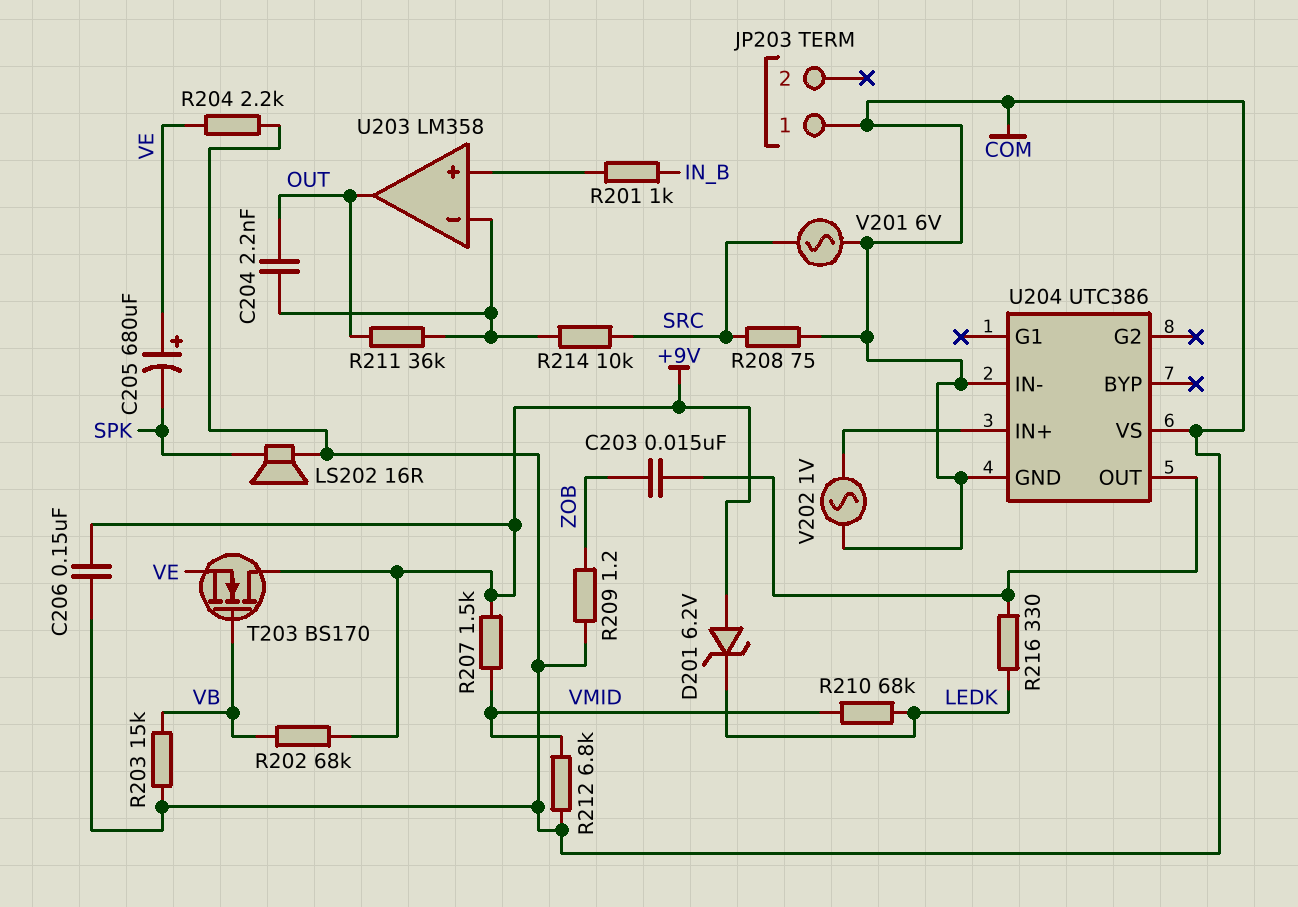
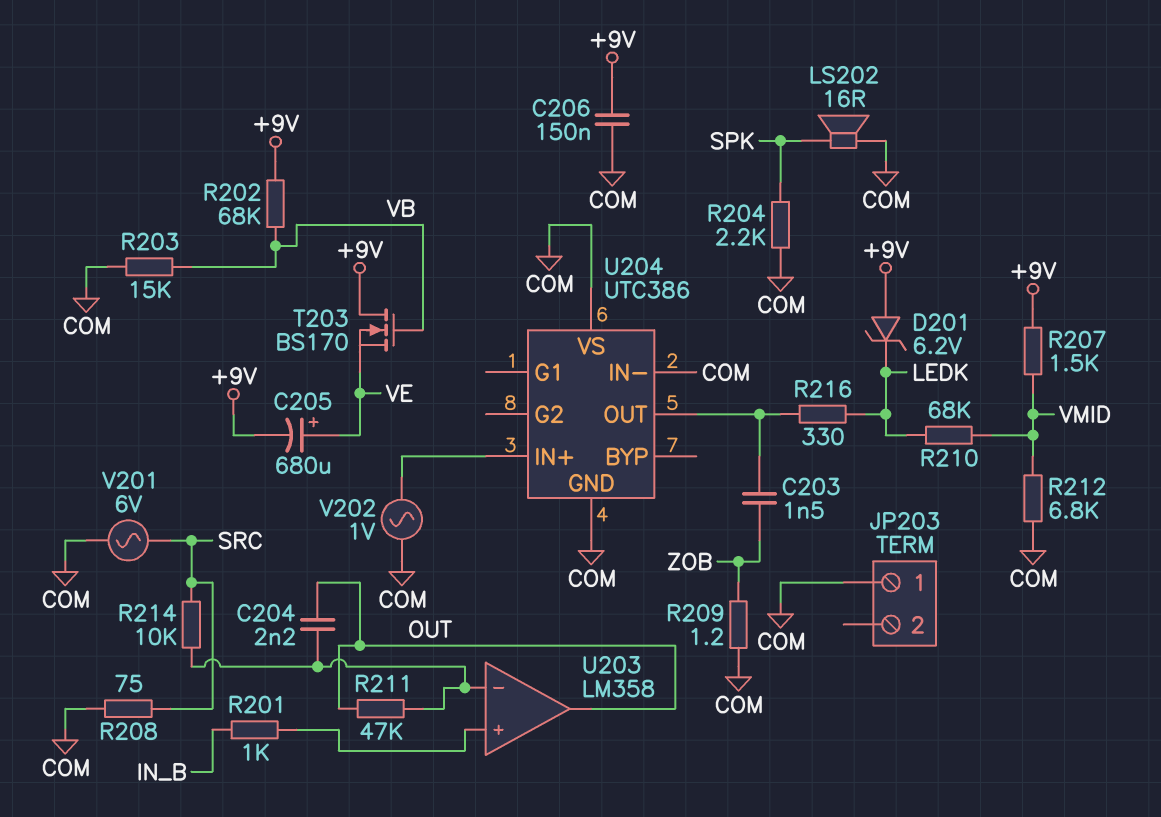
C203: 15nF (U204/OUT, ZOB) -> 1.5nF (U204/OUT, ZOB)
C205: 680uF (plus VE, minus SPK) -> 680uF (plus VE, minus +9V)
R204: 2.2k (COM, VE) -> 2.2k (COM, SPK)
R211: 36k (OUT, U203/in-) -> 47k (OUT, U203/in-)

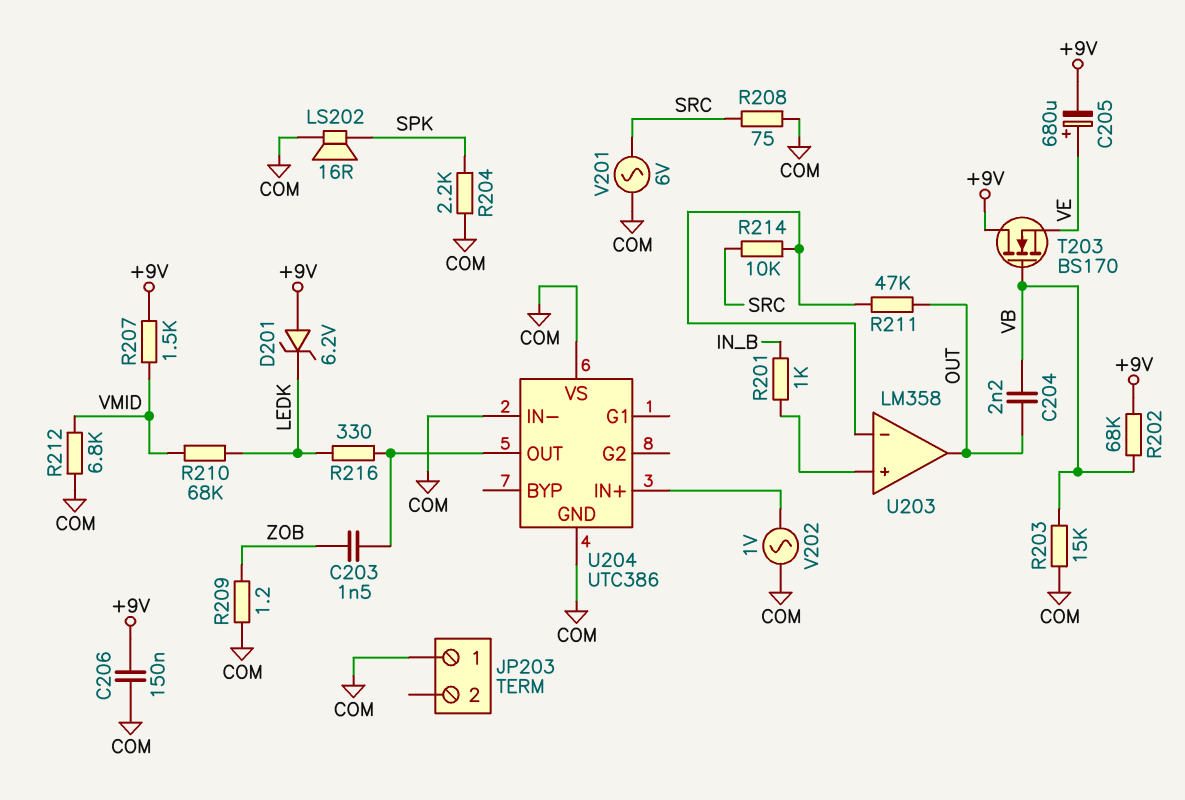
C204: 2.2nF (OUT, U203/in-) -> 2.2nF (OUT, VB)

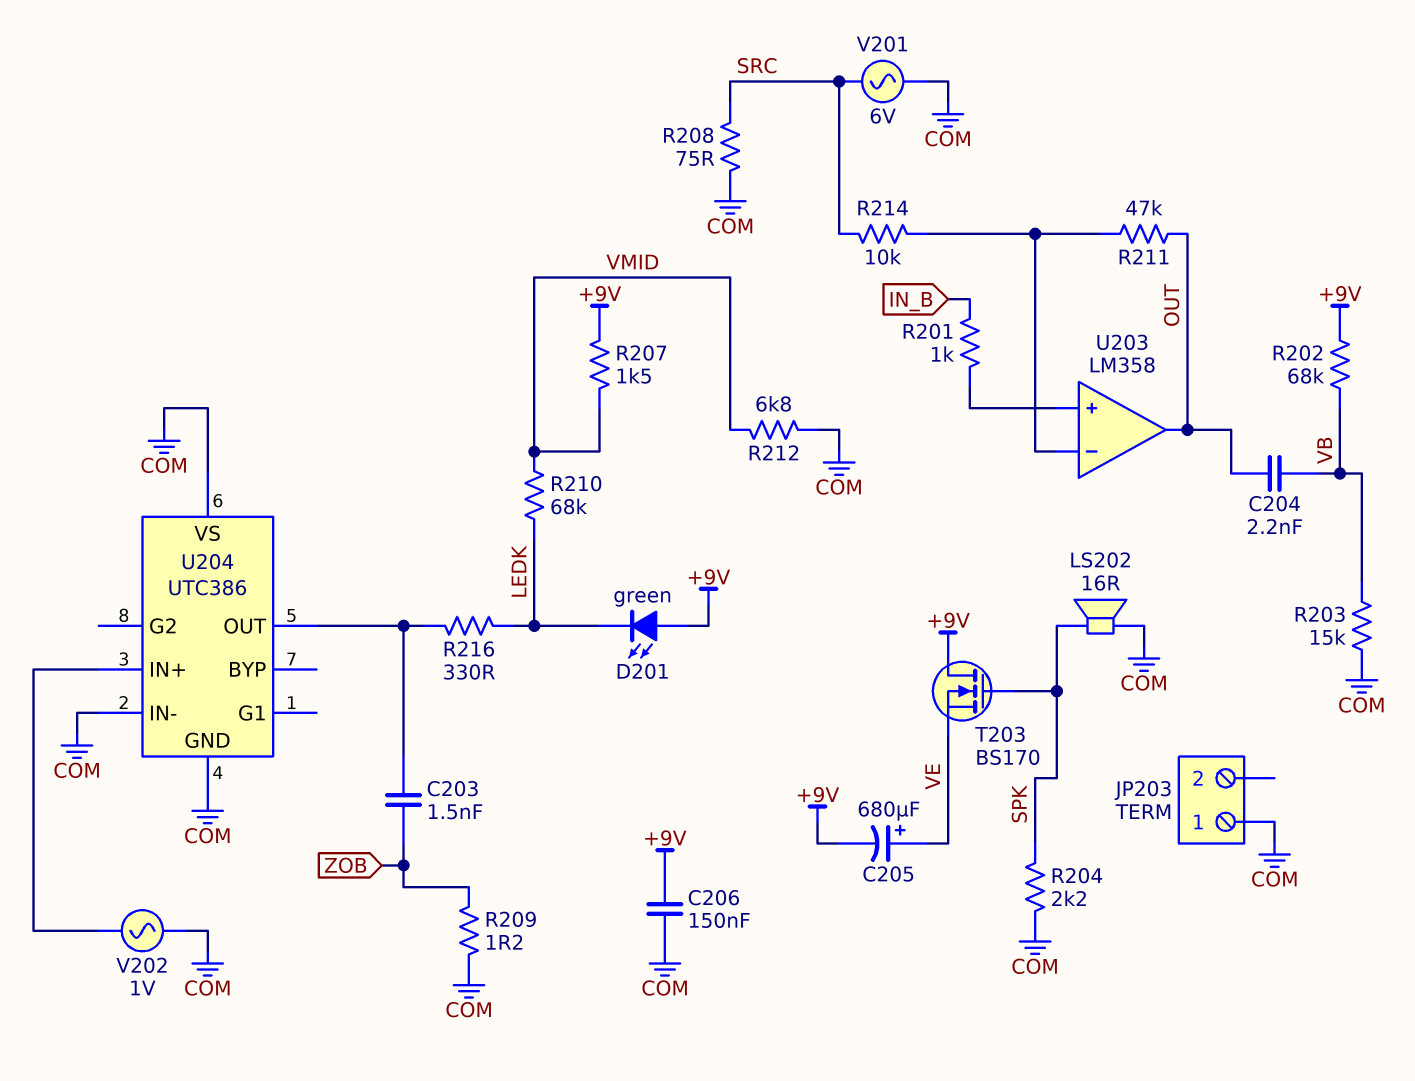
D201: zener 6.2V (A +9V, K LEDK) -> LED green (A +9V, K LEDK)
T203: NMOS BS170 (G VB, D +9V, S VE) -> NMOS BS170 (G SPK, D +9V, S VE)

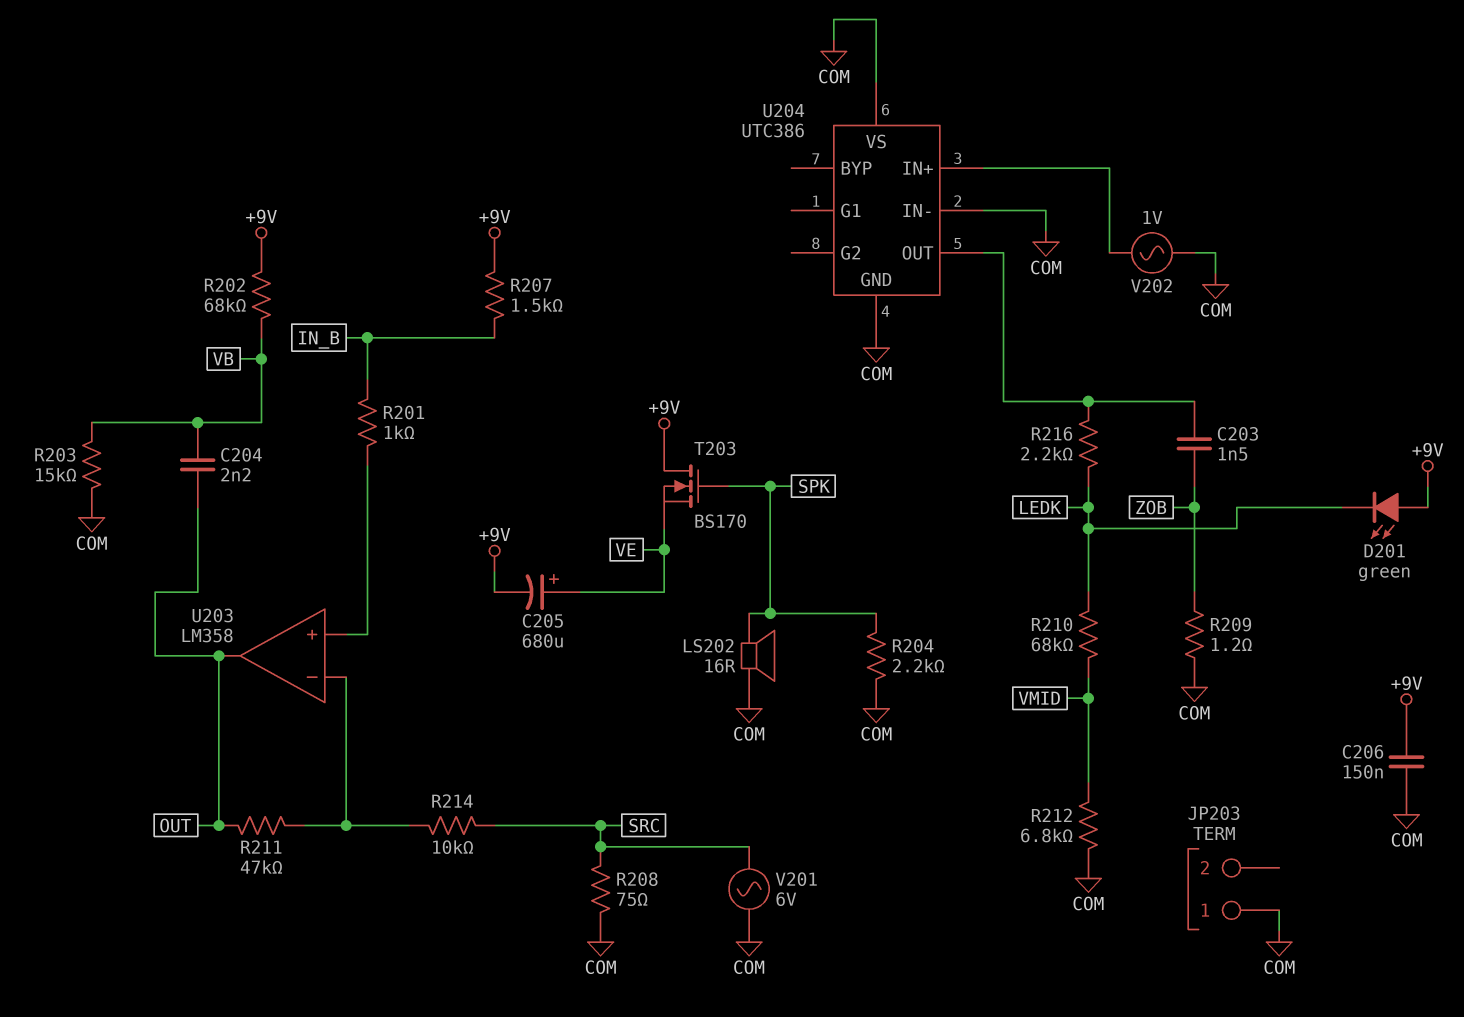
R207: 1.5k (+9V, VMID) -> 1.5k (+9V, IN_B)
R216: 330 (LEDK, U204/OUT) -> 2.2k (LEDK, U204/OUT)

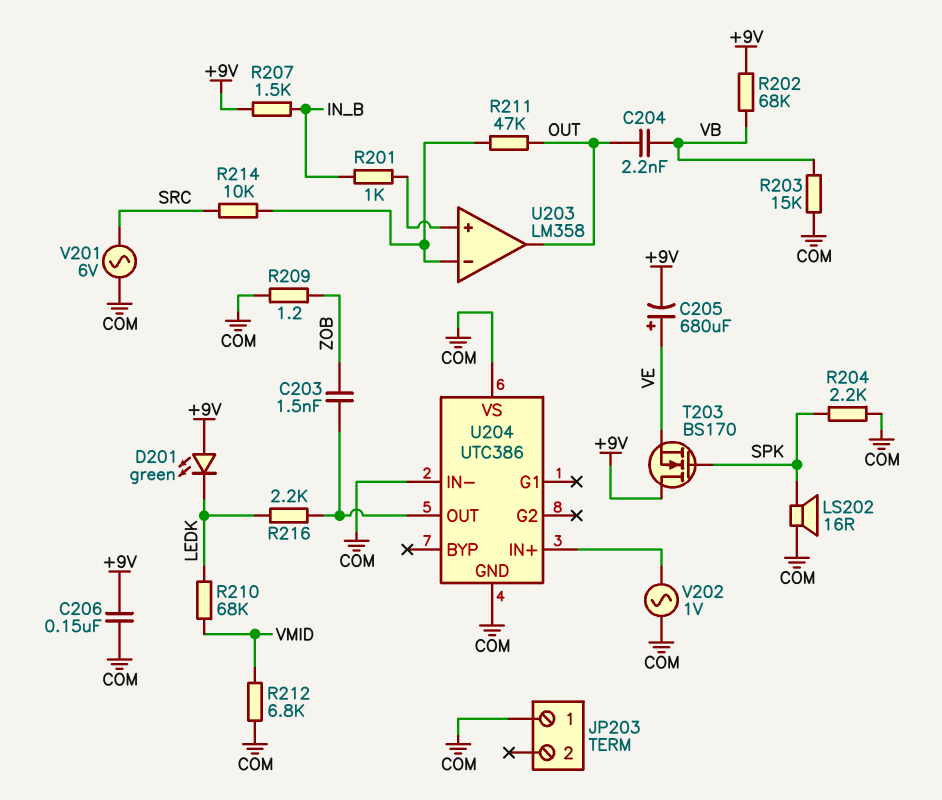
R208: 75 (COM, SRC) -> none

